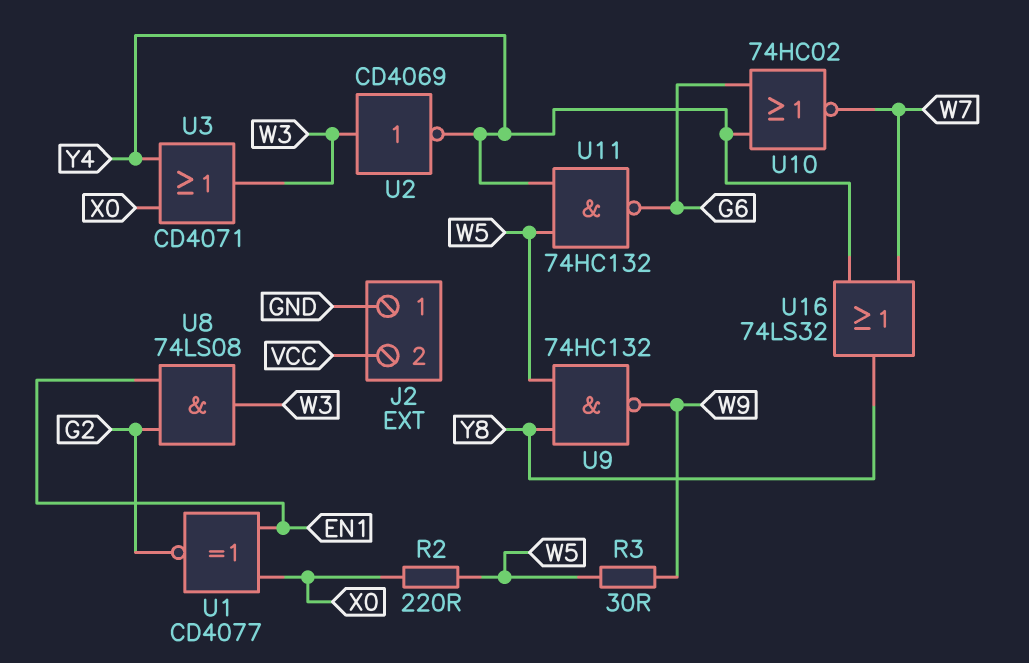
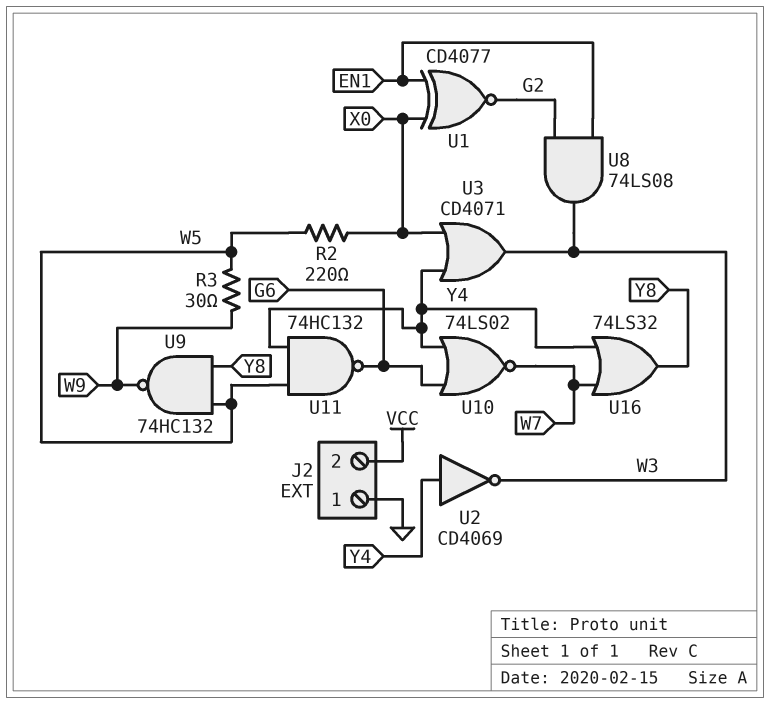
U2: NOT CD4069 (in W3, out Y4) -> NOT CD4069 (in Y4, out W3)
U10: NOR 74HC02 (in G6, in Y4, out W7) -> NOR 74LS02 (in G6, in Y4, out W7)

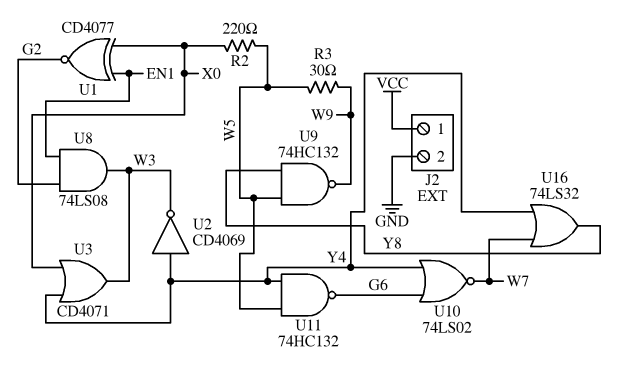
J2 pin 1: GND -> VCC
J2 pin 2: VCC -> GND

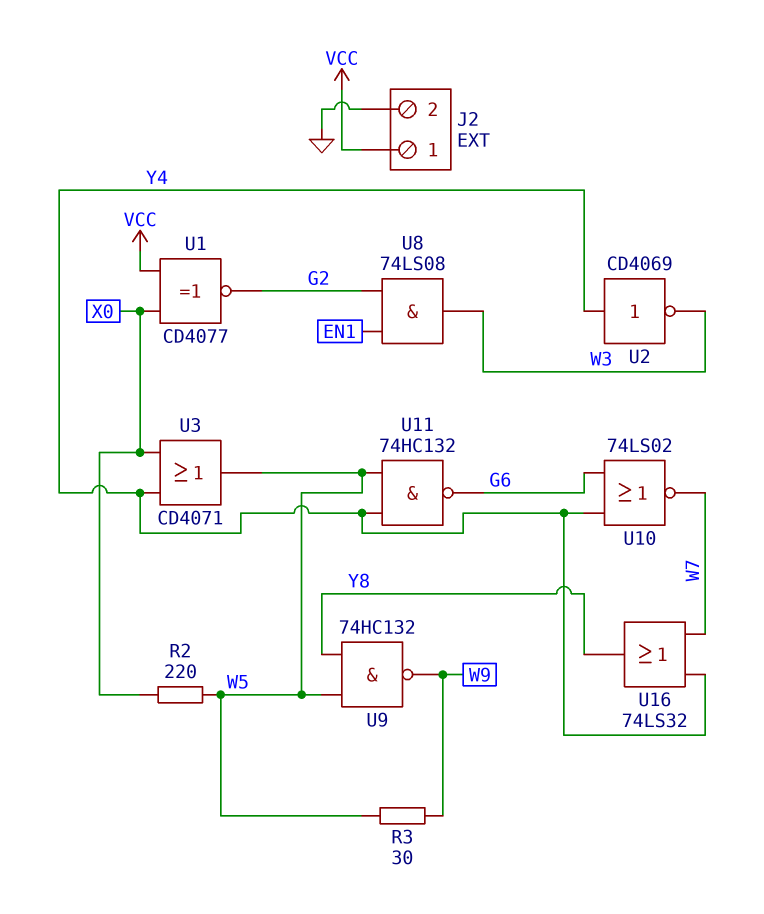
U1: XNOR CD4077 (in EN1, in X0, out G2) -> XNOR CD4077 (in VCC, in X0, out G2)
U3: OR CD4071 (in X0, in Y4, out W3) -> OR CD4071 (in X0, in Y4, out W5)

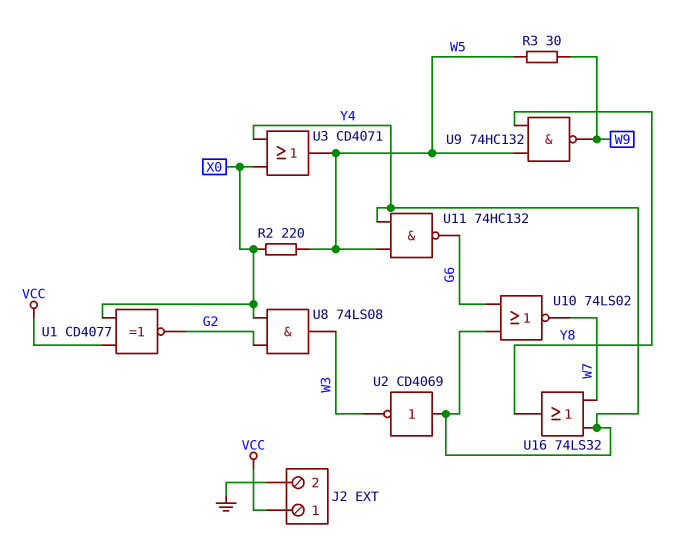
U8: AND 74LS08 (in EN1, in G2, out W3) -> AND 74LS08 (in G2, in X0, out W3)

